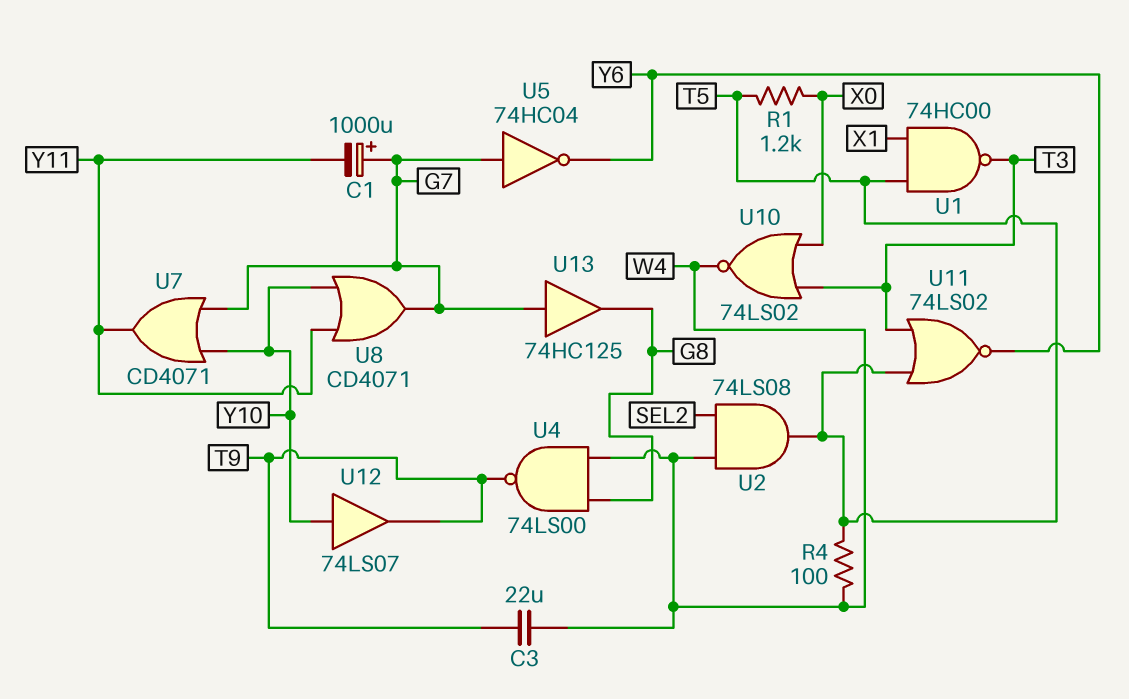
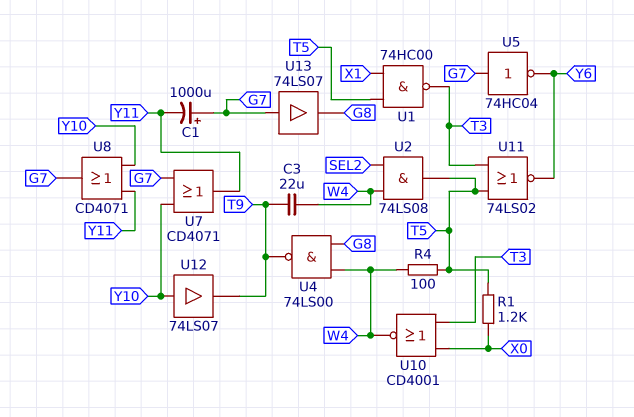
U10: NOR 74LS02 (in T3, in X0, out W4) -> NOR CD4001 (in T3, in X0, out W4)
U13: buffer 74HC125 (in G7, out G8) -> buffer 74LS07 (in G7, out G8)

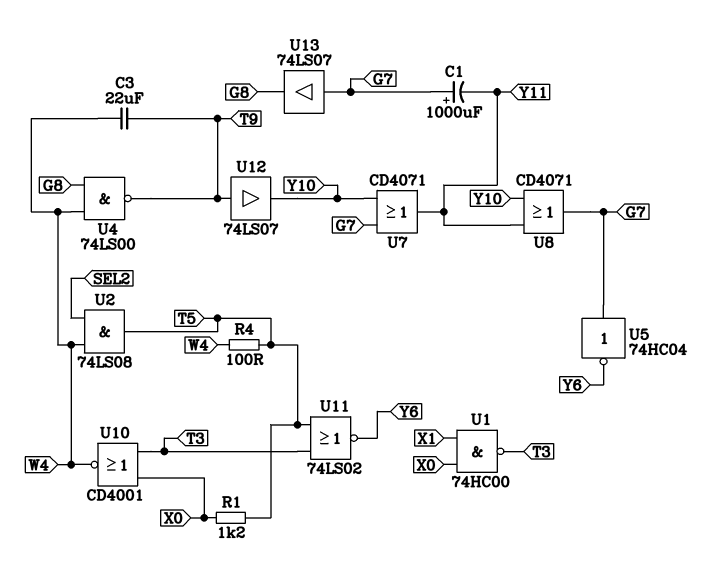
U1: NAND 74HC00 (in T5, in X1, out T3) -> NAND 74HC00 (in X0, in X1, out T3)
U12: buffer 74LS07 (in Y10, out T9) -> buffer 74LS07 (in T9, out Y10)

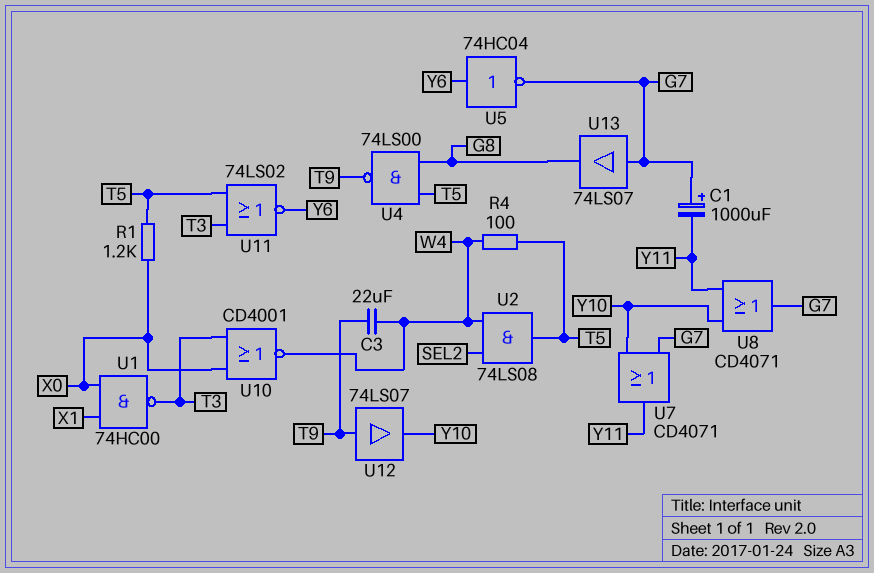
U4: NAND 74LS00 (in G8, in W4, out T9) -> NAND 74LS00 (in G8, in T5, out T9)
U5: NOT 74HC04 (in G7, out Y6) -> NOT 74HC04 (in Y6, out G7)

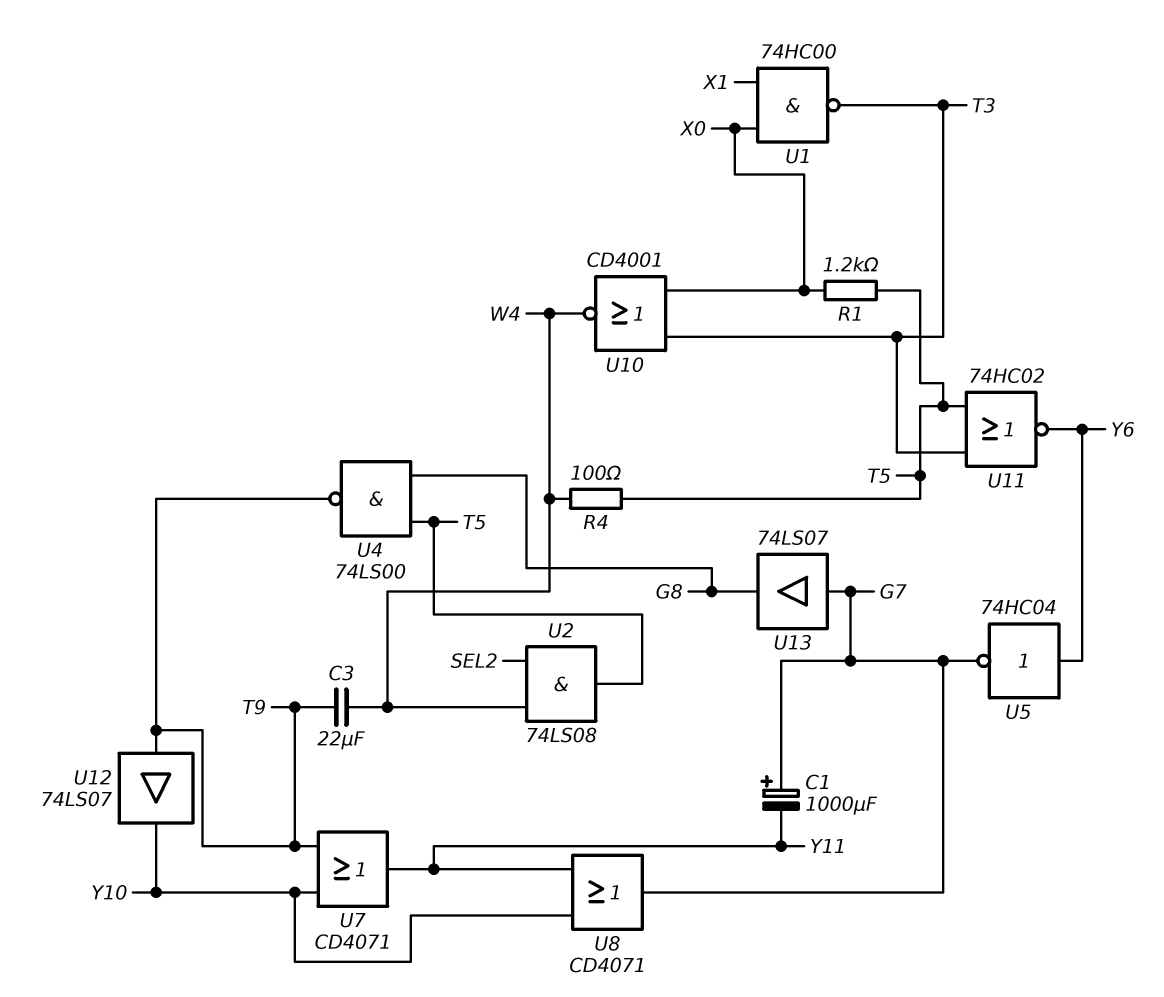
U7: OR CD4071 (in G7, in Y10, out Y11) -> OR CD4071 (in T9, in Y10, out Y11)
U11: NOR 74LS02 (in T3, in T5, out Y6) -> NOR 74HC02 (in T3, in T5, out Y6)

